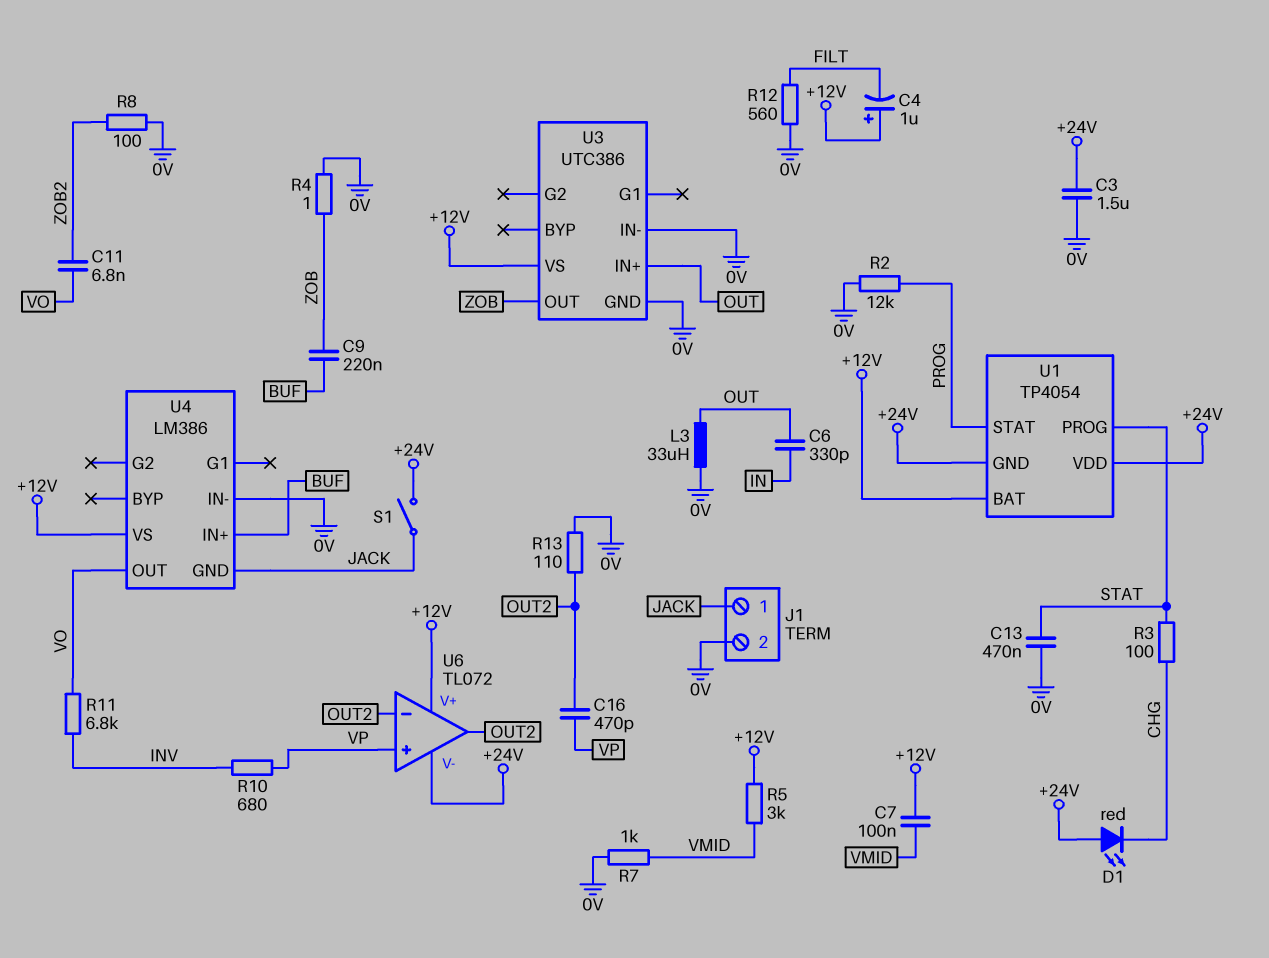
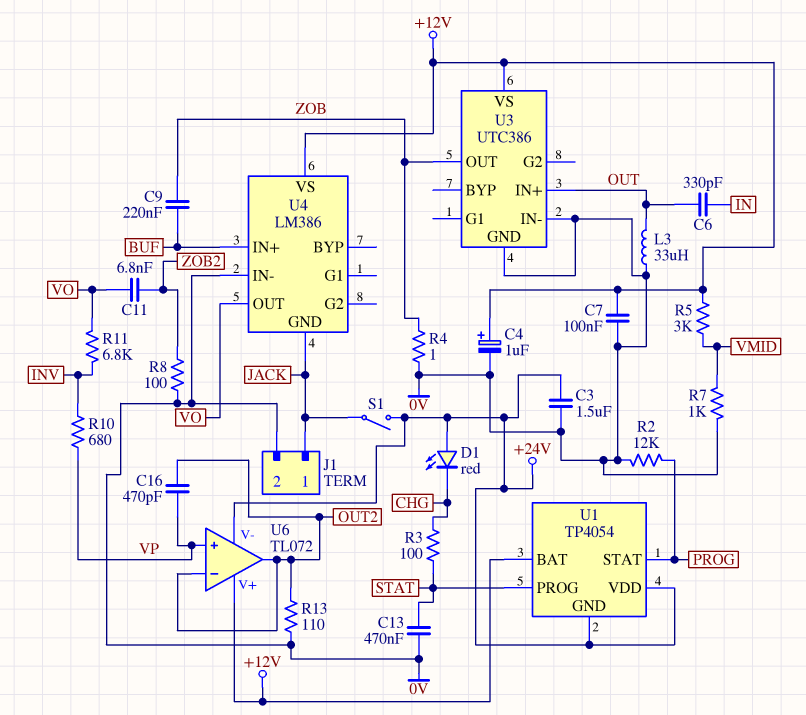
C4: 1uF (plus +12V, minus FILT) -> 1uF (plus +12V, minus 0V)
C7: 100nF (+12V, VMID) -> 100nF (+12V, 0V)
R12: 560 (0V, FILT) -> none

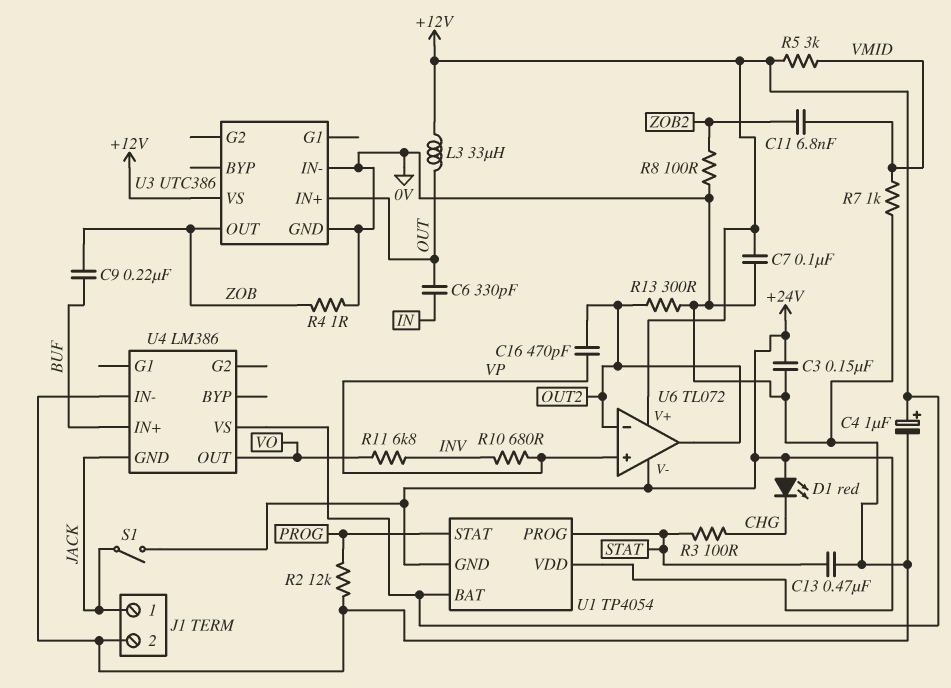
C3: 1.5uF (+24V, 0V) -> 150nF (+24V, 0V)
C11: 6.8nF (VO, ZOB2) -> 6.8nF (VMID, ZOB2)
L3: 33uH (0V, OUT) -> 33uH (+12V, OUT)
R13: 110 (0V, OUT2) -> 300 (0V, OUT2)

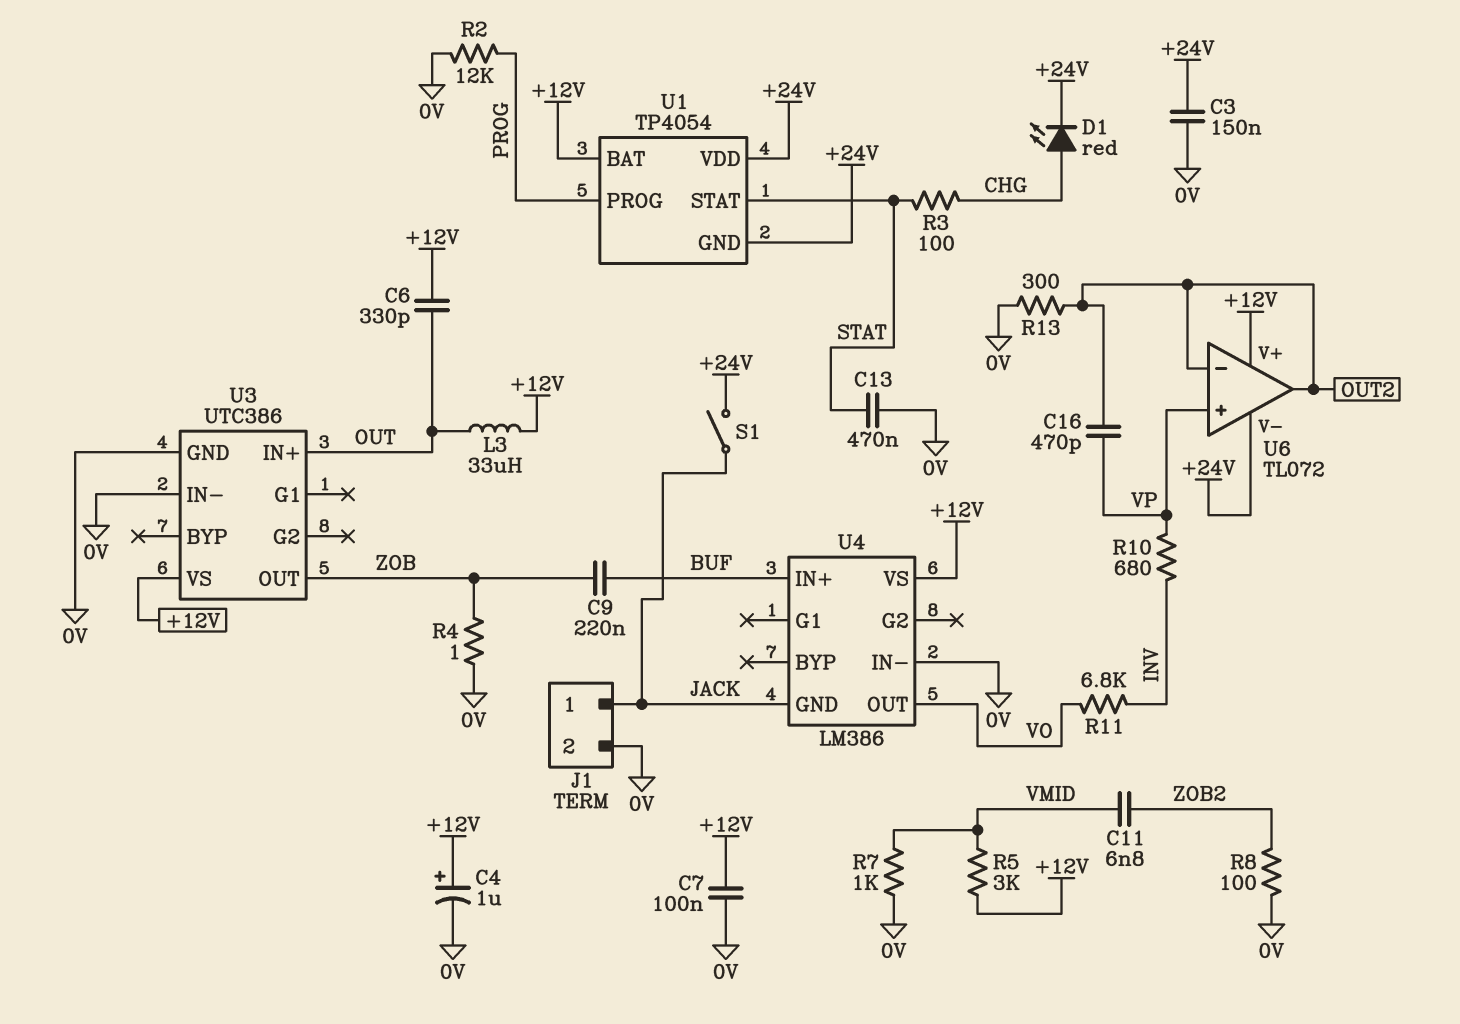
C6: 330pF (IN, OUT) -> 330pF (+12V, OUT)
D1: LED red (A +24V, K CHG) -> LED red (A CHG, K +24V)
U1 pin PROG: STAT -> PROG
U1 pin STAT: PROG -> STAT

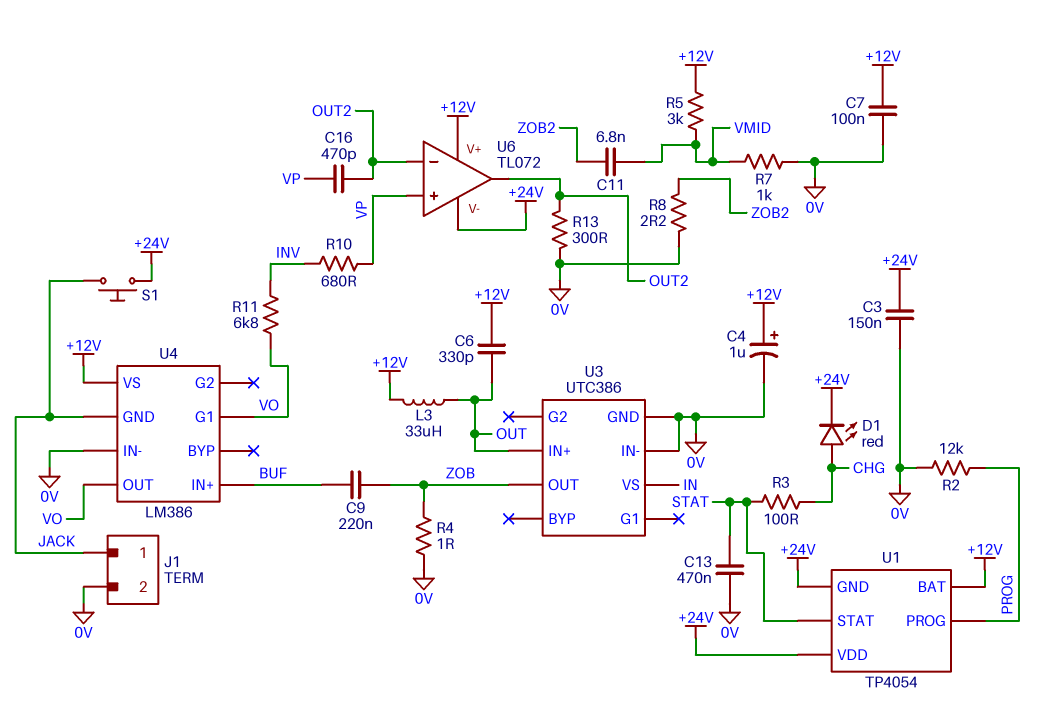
R8: 100 (0V, ZOB2) -> 2.2 (0V, ZOB2)
S1: switch (+24V, JACK) -> button (+24V, JACK)
U3 pin VS: +12V -> IN
U4 pin G1: none -> VO

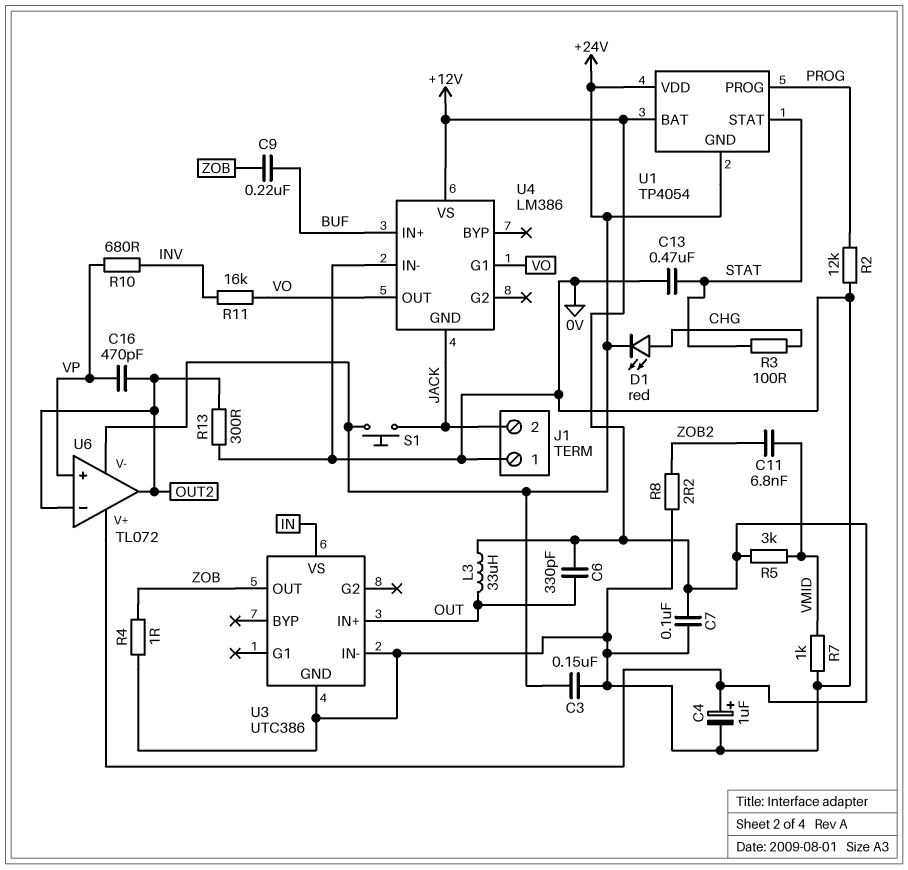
J1 pin 1: JACK -> 0V
J1 pin 2: 0V -> JACK
R11: 6.8k (INV, VO) -> 16k (INV, VO)

